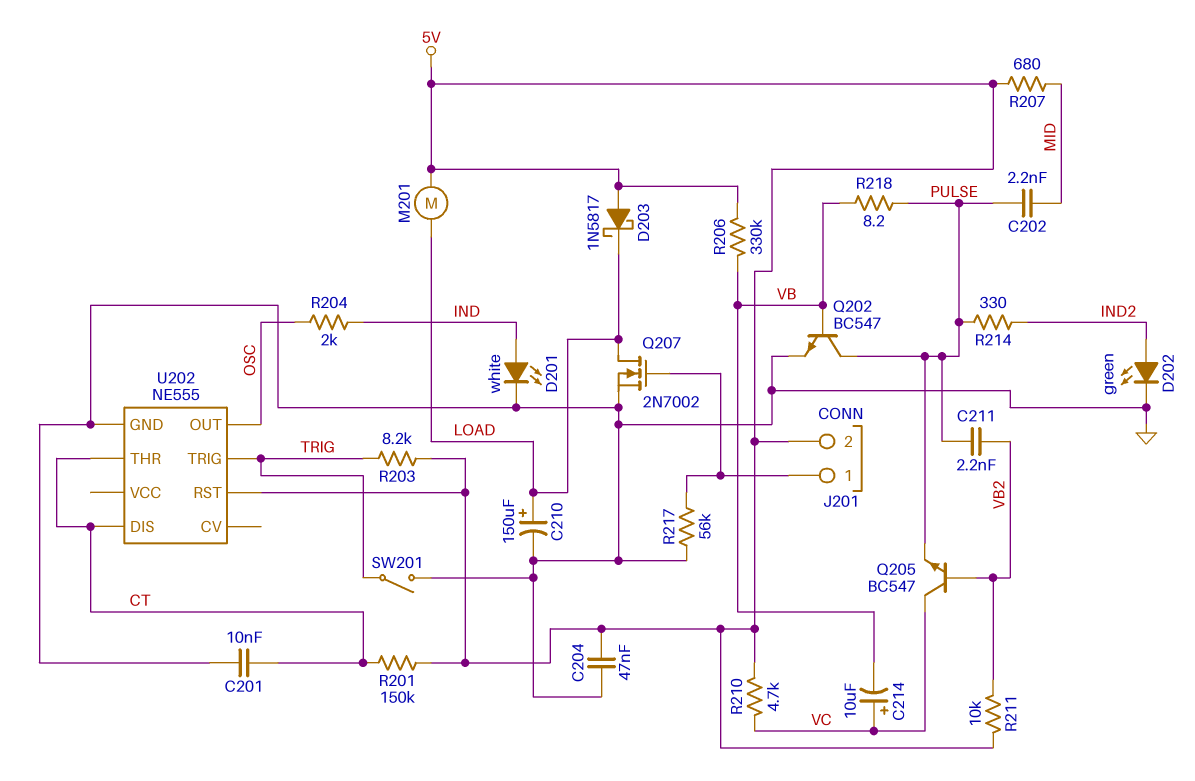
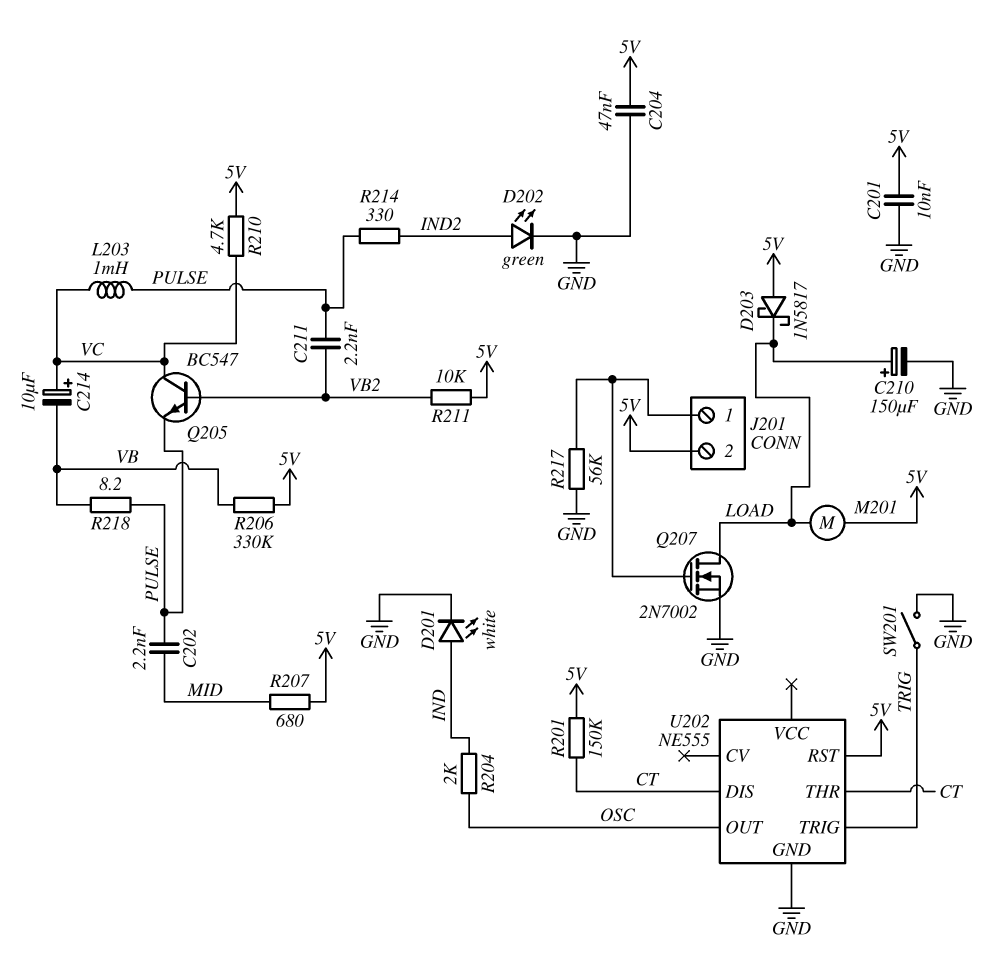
C201: 10nF (CT, GND) -> 10nF (5V, GND)
L203: none -> 1mH (PULSE, VC)
Q202: NPN BC547 (B VB, C PULSE, E GND) -> none
R203: 8.2k (5V, TRIG) -> none

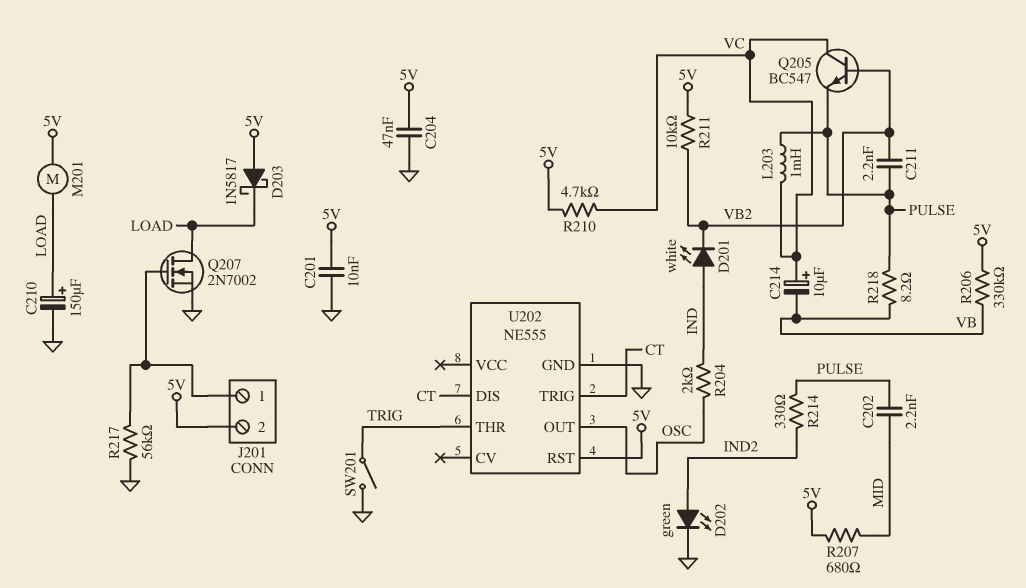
D201: LED white (A IND, K GND) -> LED white (A IND, K VB2)
R201: 150k (5V, CT) -> none
U202 pin THR: CT -> TRIG
U202 pin TRIG: TRIG -> CT

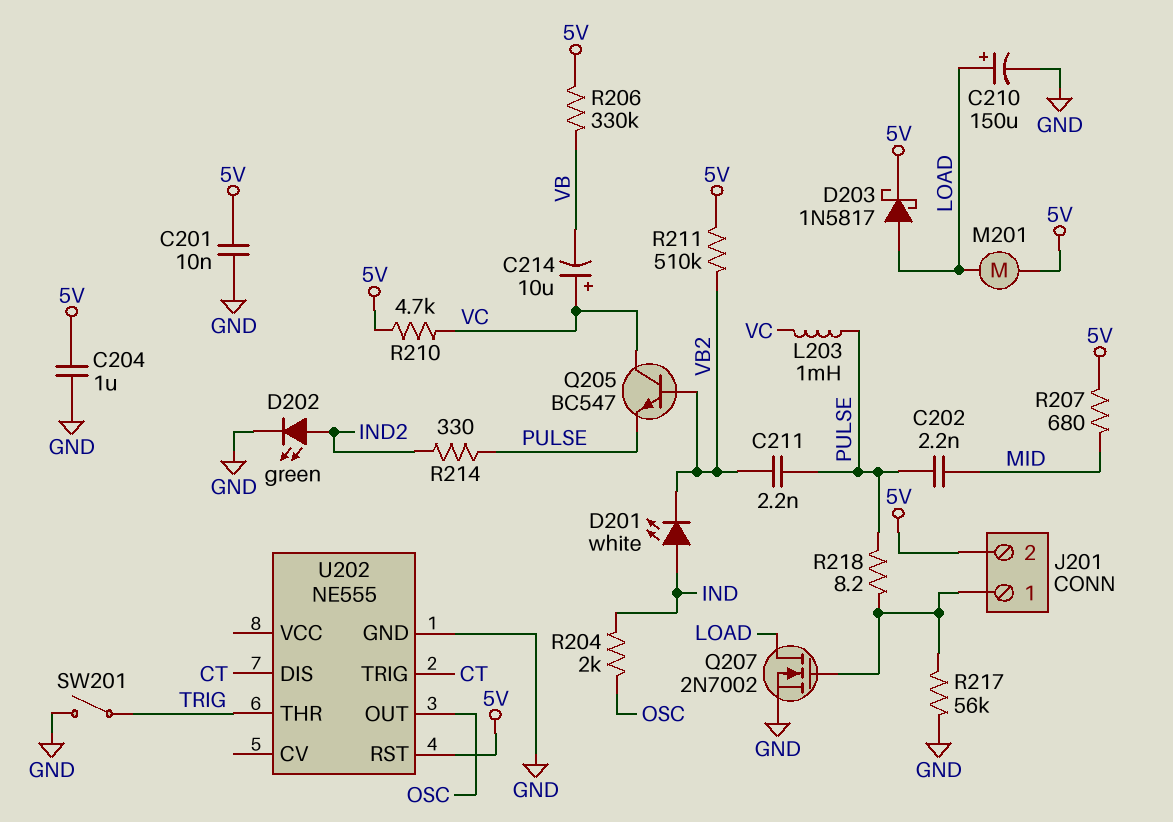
C204: 47nF (5V, GND) -> 1uF (5V, GND)
D203: schottky 1N5817 (A 5V, K LOAD) -> schottky 1N5817 (A LOAD, K 5V)
R211: 10k (5V, VB2) -> 510k (5V, VB2)
R218: 8.2 (PULSE, VB) -> 8.2 (J201/1, PULSE)

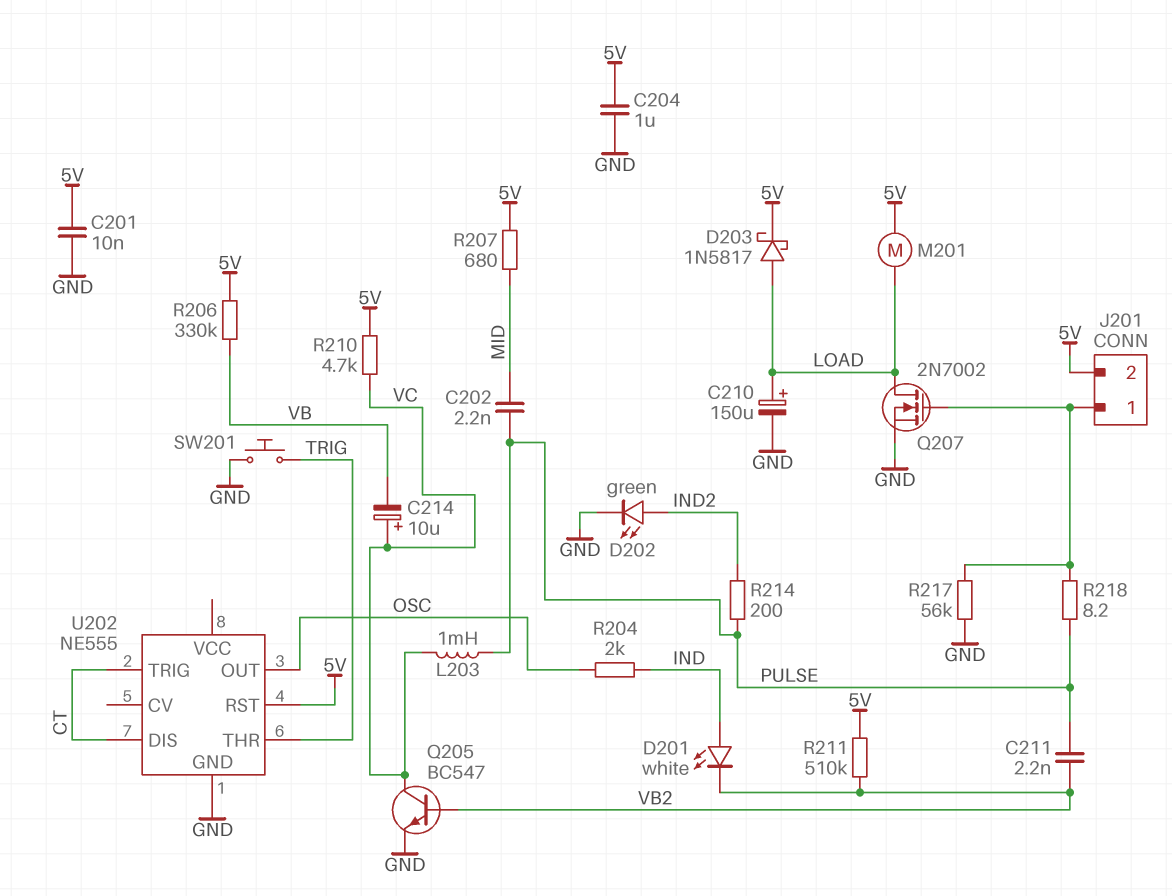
Q205: NPN BC547 (B VB2, C VC, E PULSE) -> NPN BC547 (B VB2, C VC, E GND)
R214: 330 (IND2, PULSE) -> 200 (IND2, PULSE)
SW201: switch (GND, TRIG) -> button (GND, TRIG)

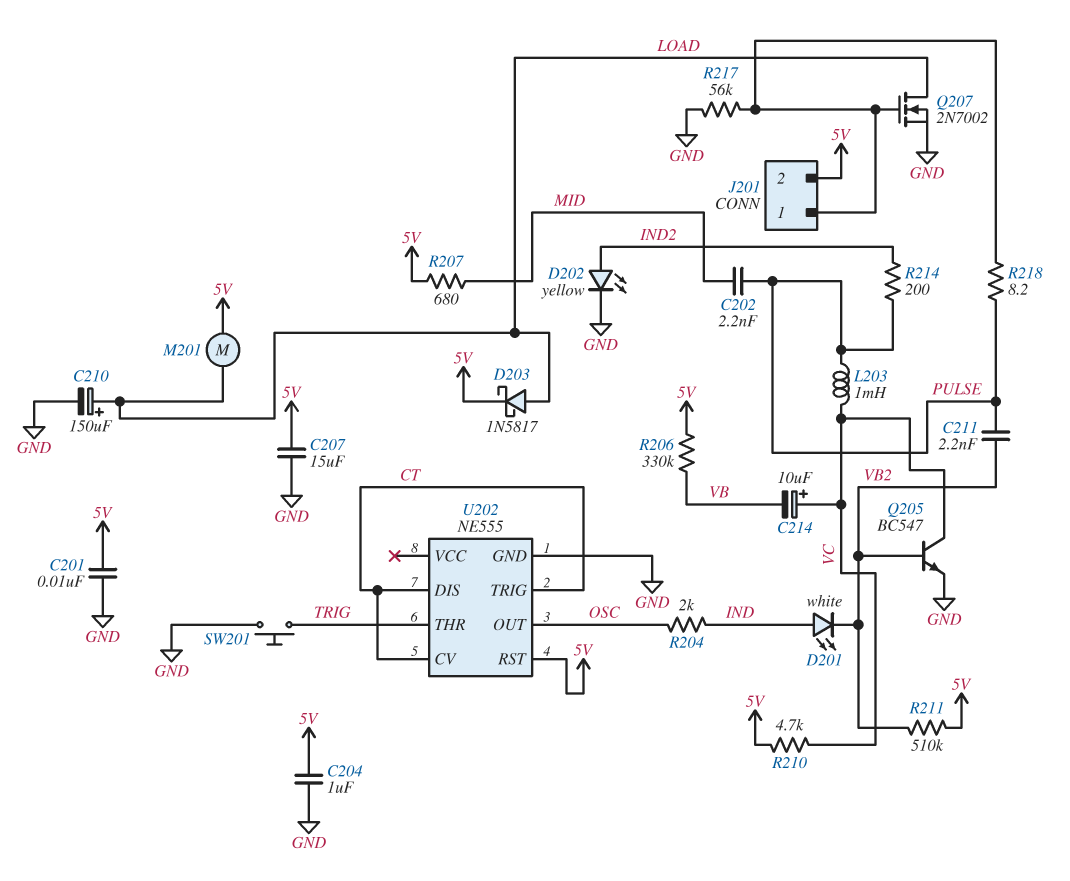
C207: none -> 15uF (5V, GND)
D202: LED green (A IND2, K GND) -> LED yellow (A IND2, K GND)
U202 pin CV: none -> CT

